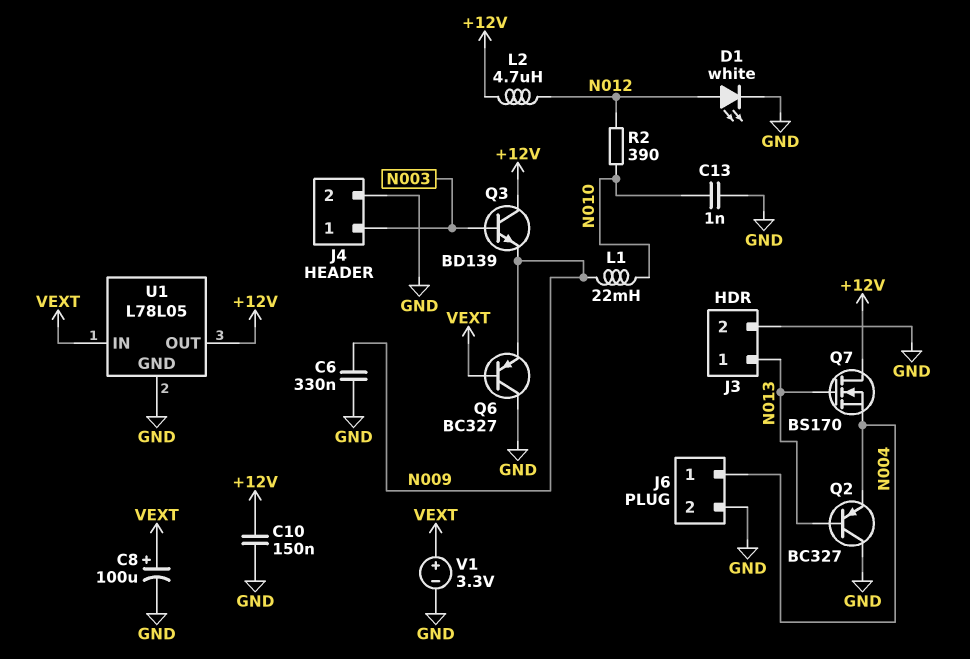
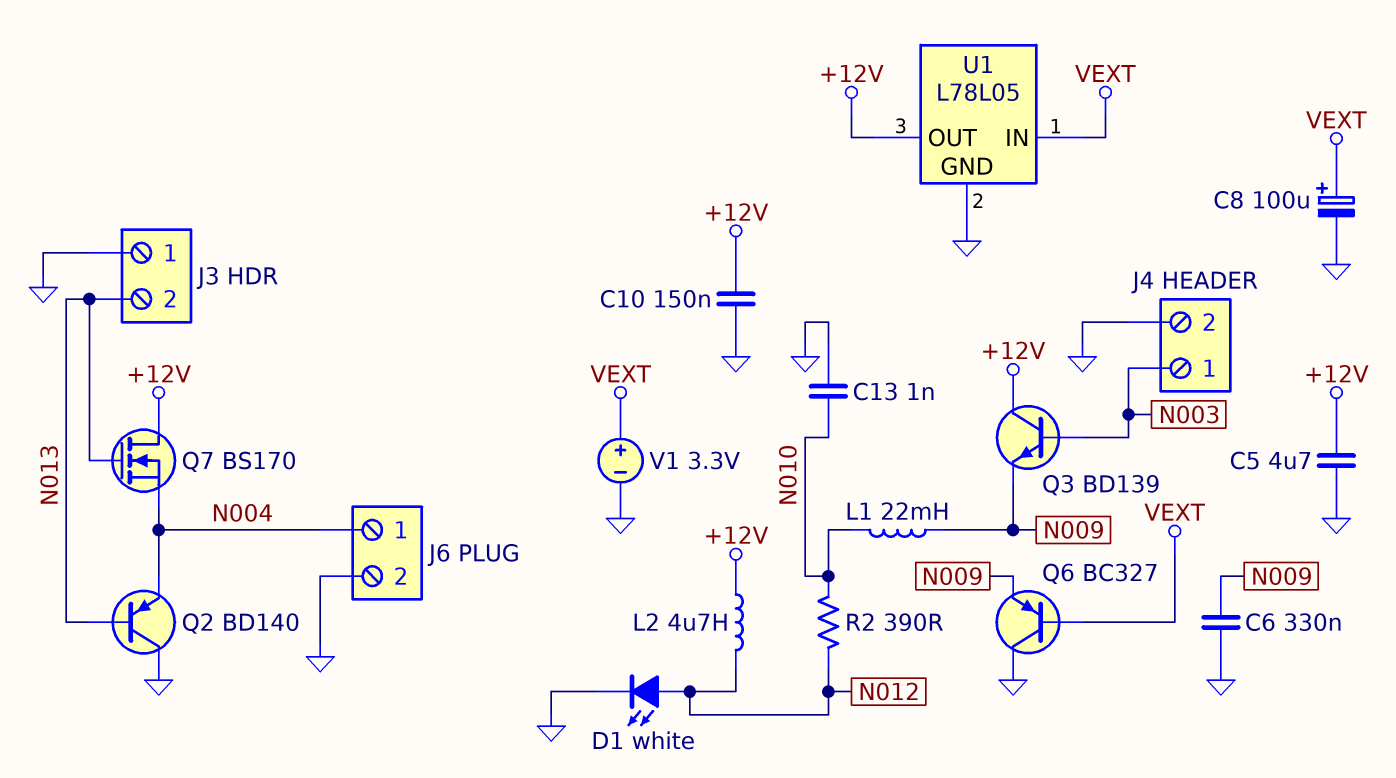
C5: none -> 4.7uF (+12V, GND)
J3 pin 1: N013 -> GND
J3 pin 2: GND -> N013
Q2: PNP BC327 (B N013, C GND, E N004) -> PNP BD140 (B N013, C GND, E N004)

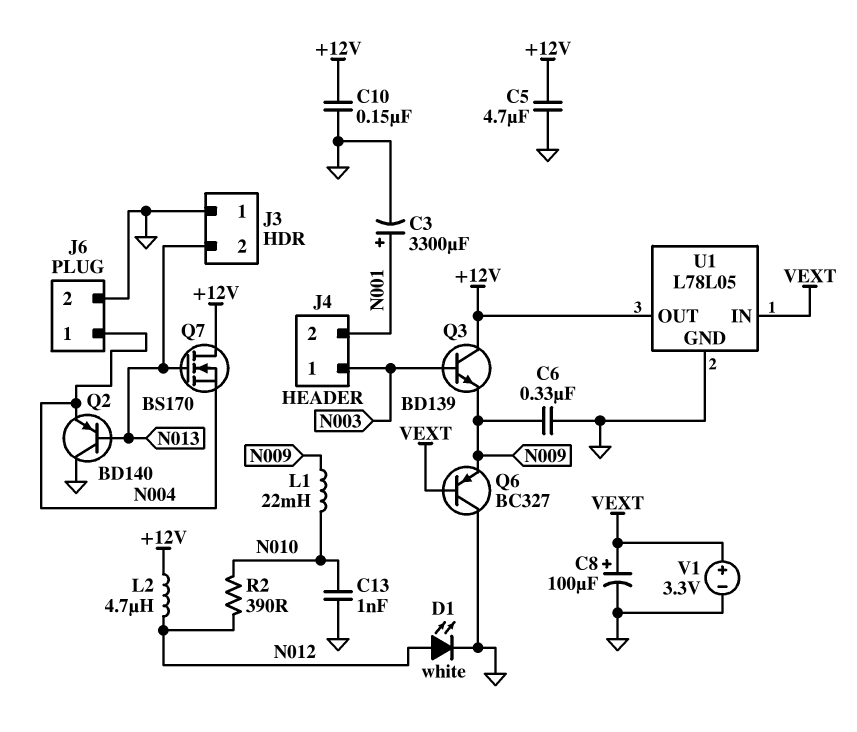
C3: none -> 3300uF (plus N001, minus GND)
J4 pin 2: GND -> N001

